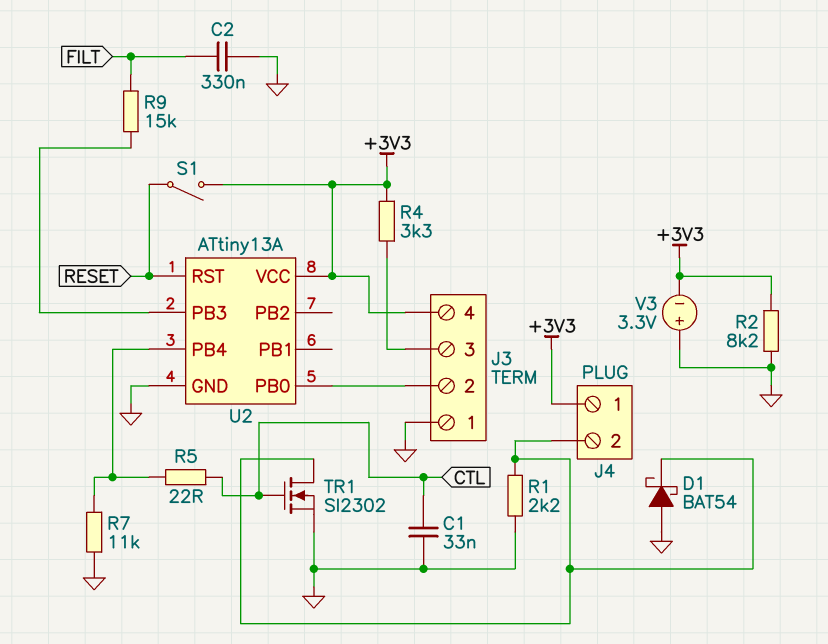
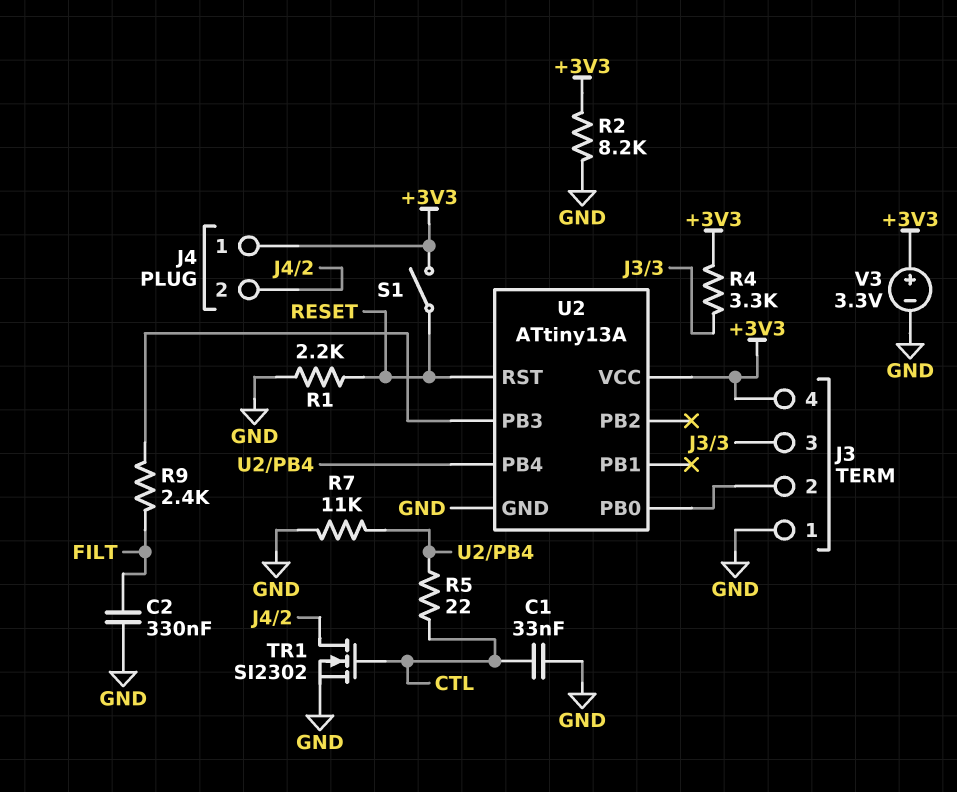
D1: schottky BAT54 (A GND, K J4/2) -> none
R1: 2.2k (GND, J4/2) -> 2.2k (GND, RESET)
R9: 15k (FILT, U2/PB3) -> 2.4k (FILT, U2/PB3)
V3: 3.3V (plus GND, minus +3V3) -> 3.3V (plus +3V3, minus GND)

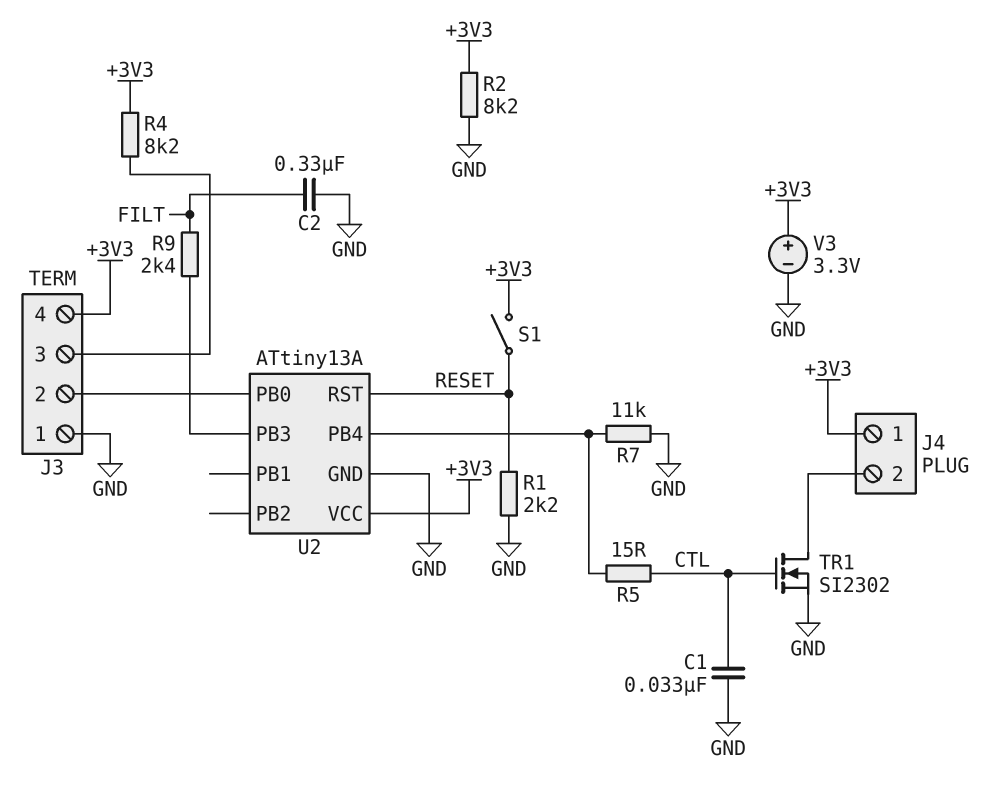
R4: 3.3k (+3V3, J3/3) -> 8.2k (+3V3, J3/3)
R5: 22 (CTL, U2/PB4) -> 15 (CTL, U2/PB4)

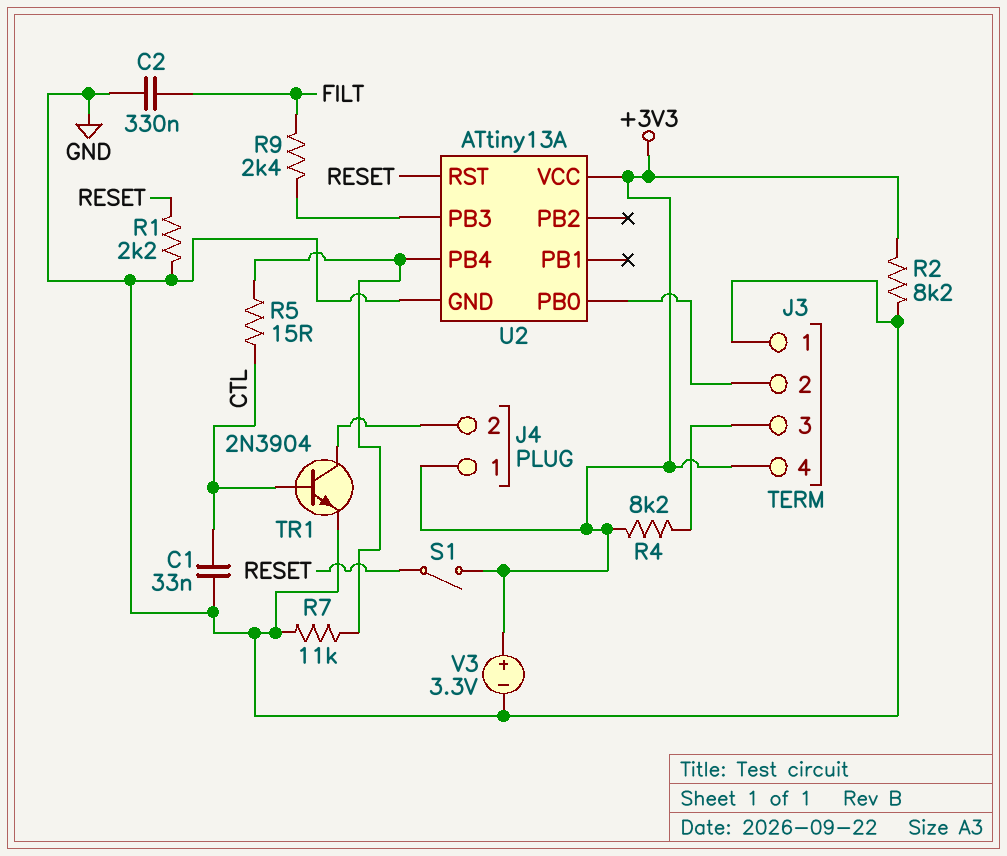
TR1: NMOS SI2302 (G CTL, D J4/2, S GND) -> NPN 2N3904 (B CTL, C J4/2, E GND)

